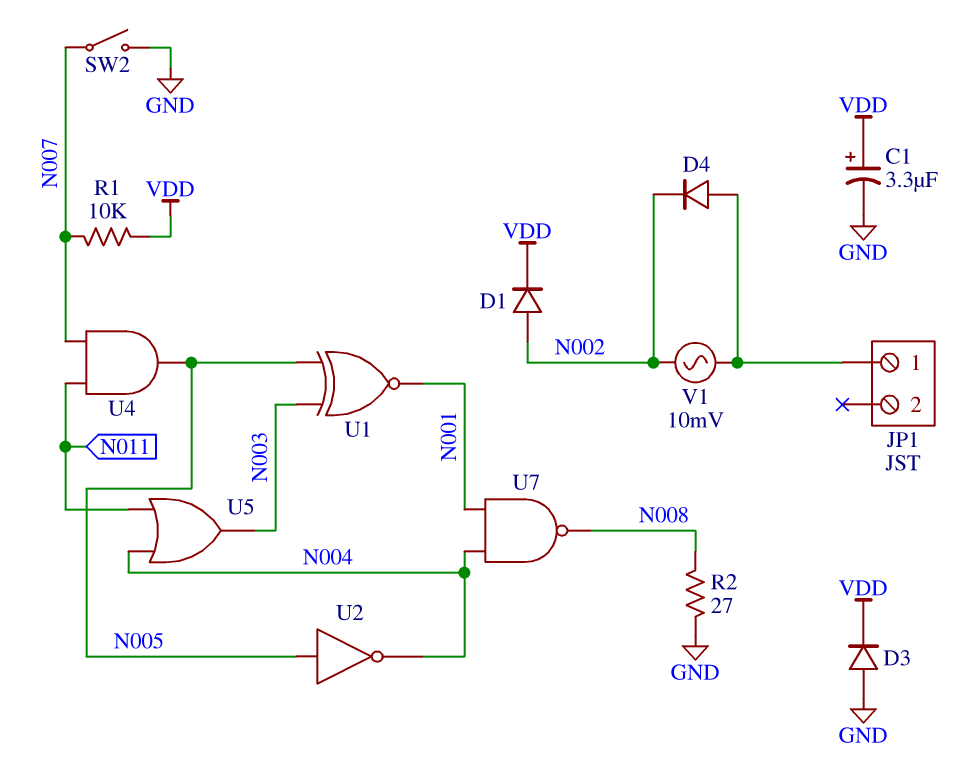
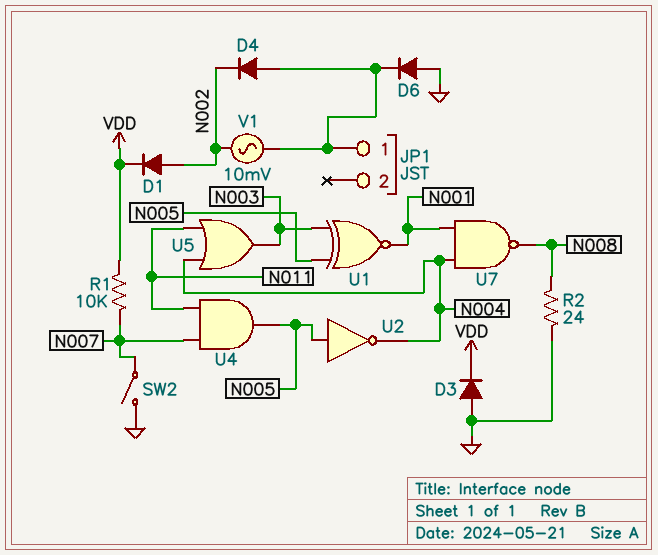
C1: 3.3uF (plus VDD, minus GND) -> none
D6: none -> diode (A GND, K JP1/1)
R2: 27 (GND, N008) -> 24 (GND, N008)

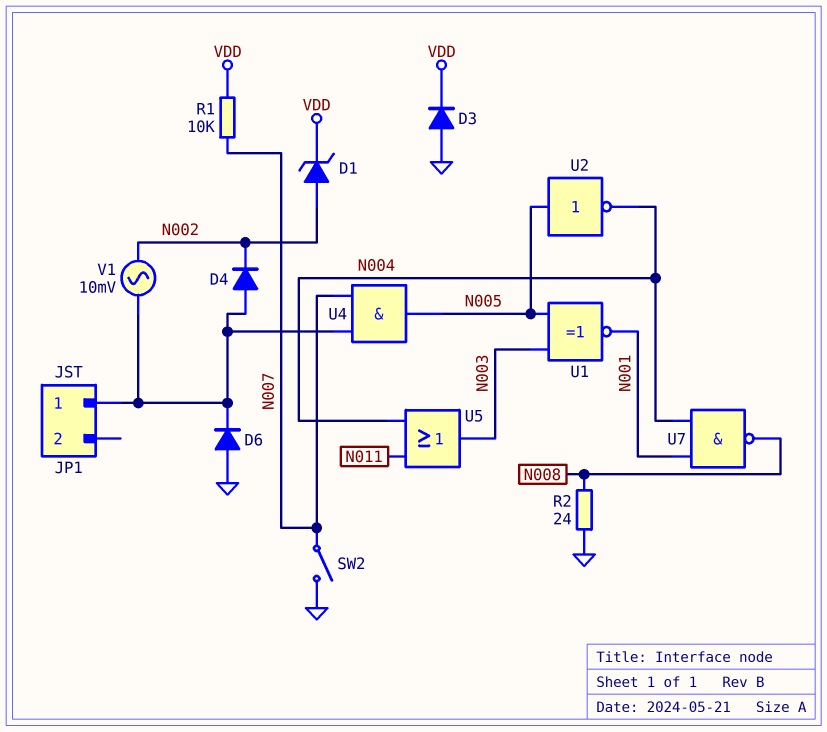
D1: diode (A N002, K VDD) -> zener (A N002, K VDD)
U4: AND (in N007, in N011, out N005) -> AND (in JP1/1, in N007, out N005)

